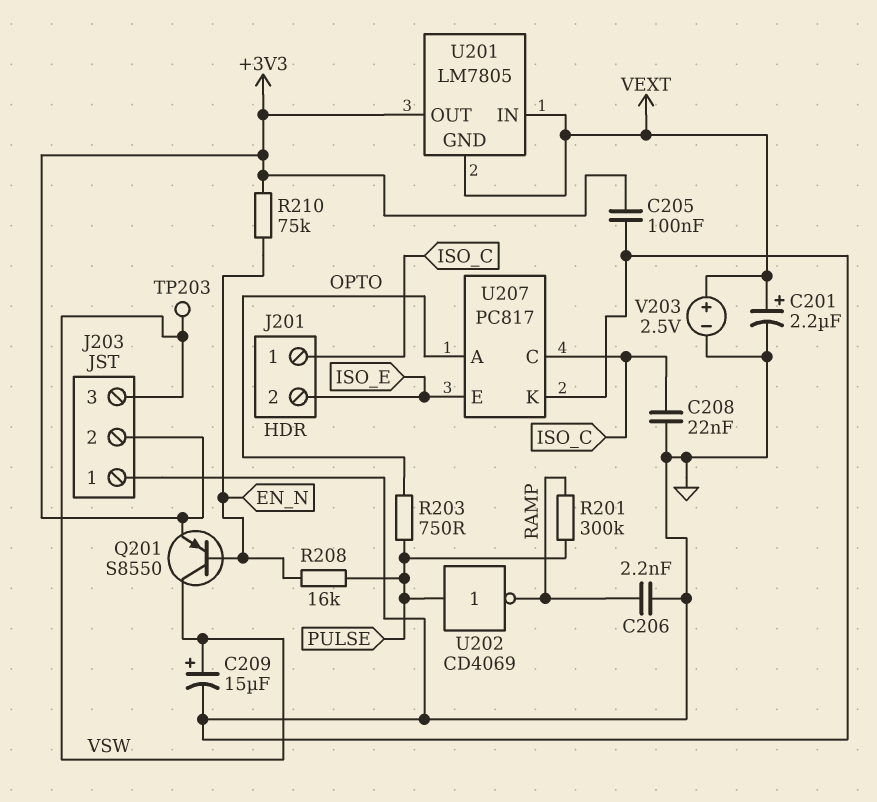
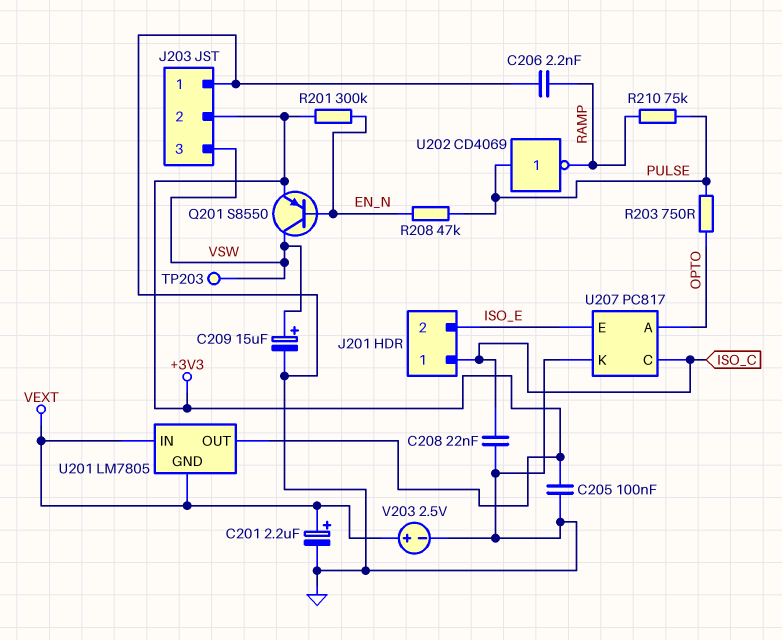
R201: 300k (PULSE, RAMP) -> 300k (+3V3, EN_N)
R208: 16k (EN_N, PULSE) -> 47k (EN_N, PULSE)
R210: 75k (+3V3, EN_N) -> 75k (PULSE, RAMP)

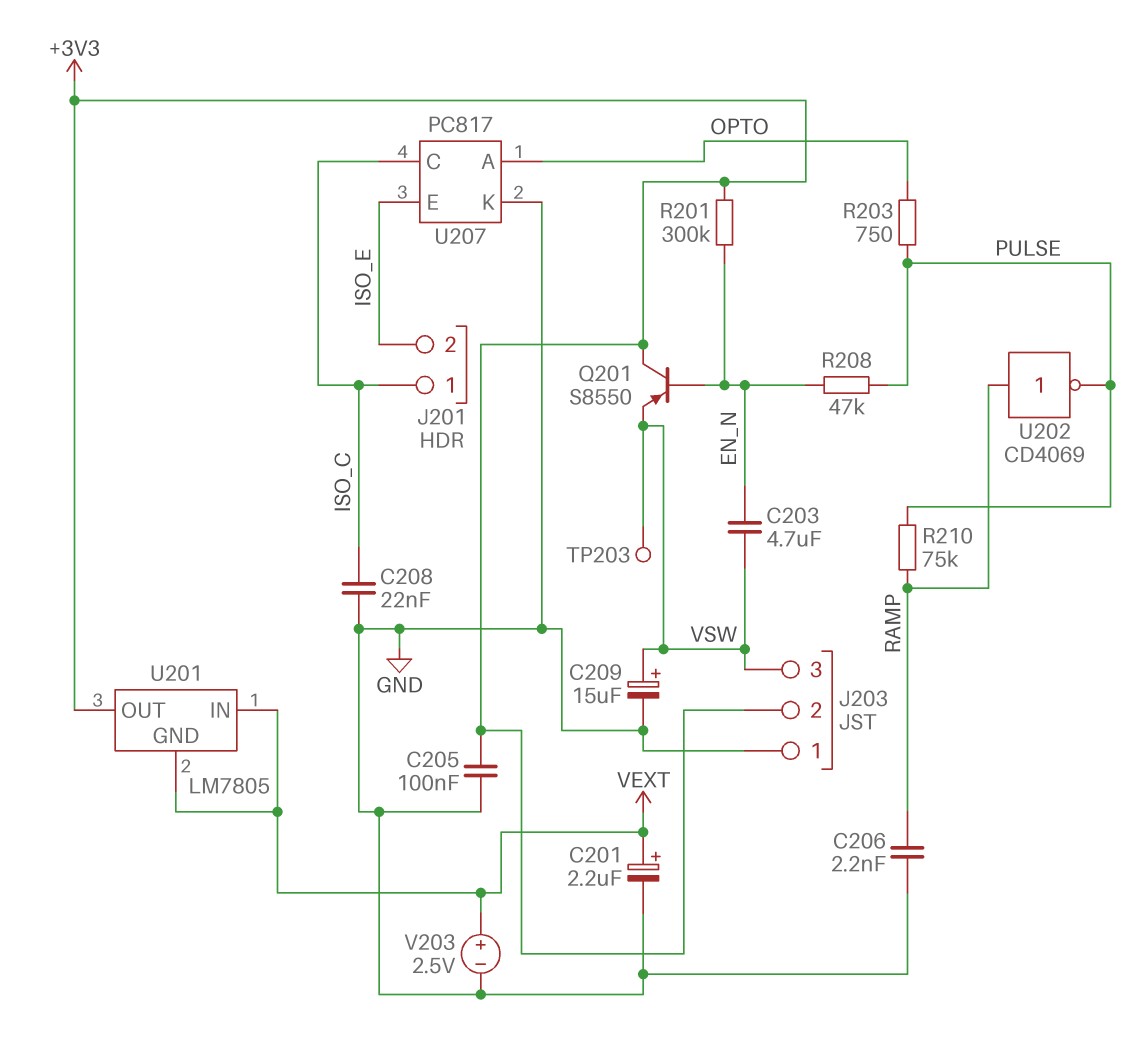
C203: none -> 4.7uF (EN_N, VSW)
Q201: PNP S8550 (B EN_N, C VSW, E +3V3) -> PNP S8550 (B EN_N, C +3V3, E VSW)
U202: NOT CD4069 (in PULSE, out RAMP) -> NOT CD4069 (in RAMP, out PULSE)

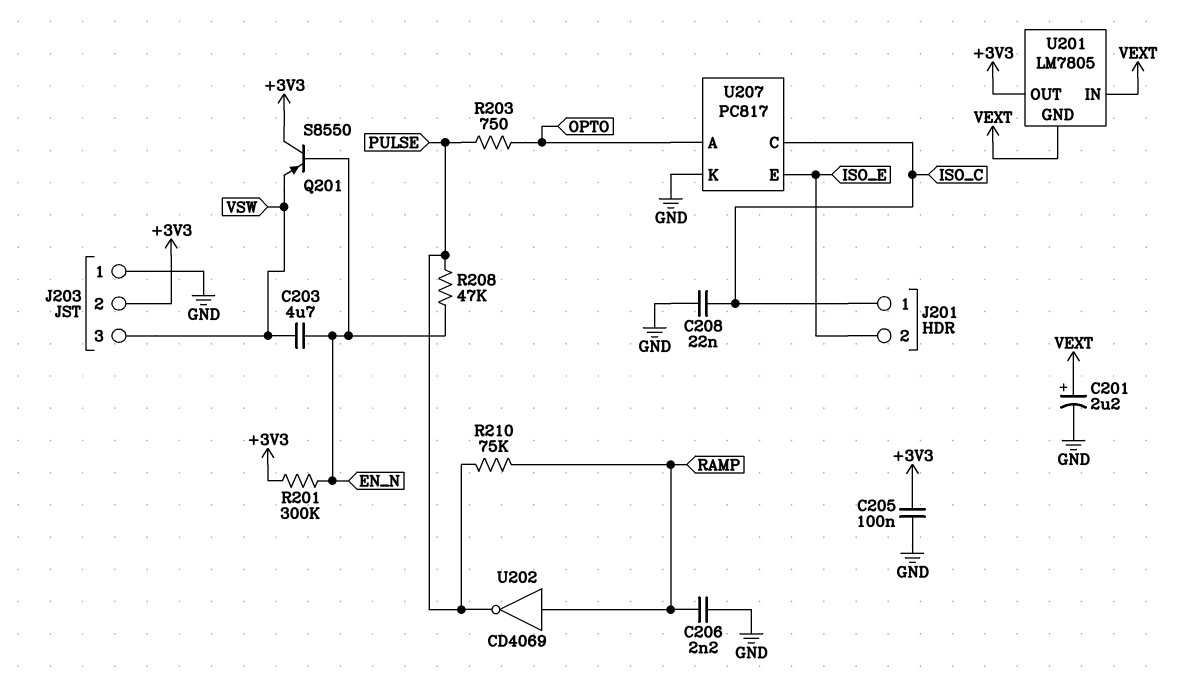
C209: 15uF (plus VSW, minus GND) -> none
TP203: test point (VSW) -> none
V203: 2.5V (plus VEXT, minus GND) -> none

